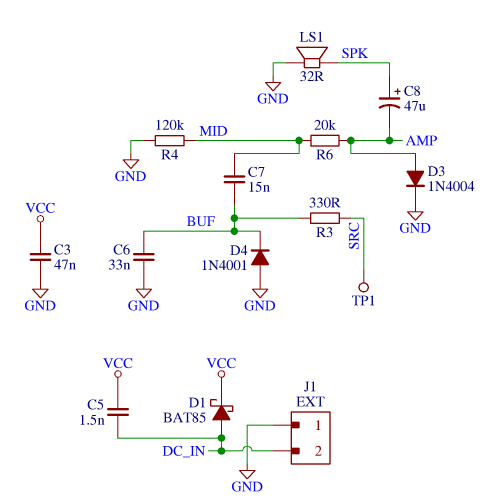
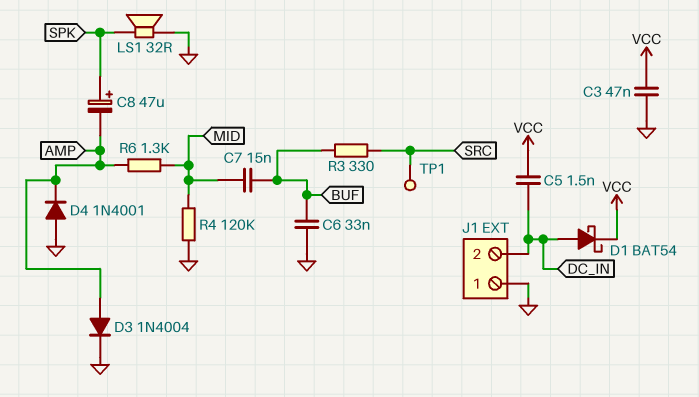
D1: schottky BAT85 (A DC_IN, K VCC) -> schottky BAT54 (A DC_IN, K VCC)
D4: diode 1N4001 (A GND, K BUF) -> diode 1N4001 (A GND, K AMP)
R6: 20k (AMP, MID) -> 1.3k (AMP, MID)

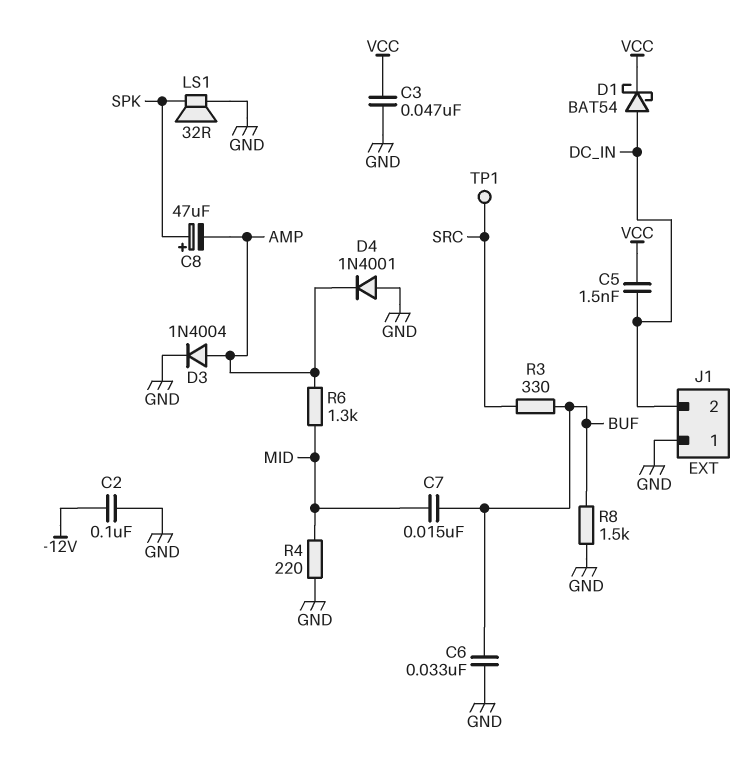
C2: none -> 100nF (-12V, GND)
R4: 120k (GND, MID) -> 220 (GND, MID)
R8: none -> 1.5k (BUF, GND)

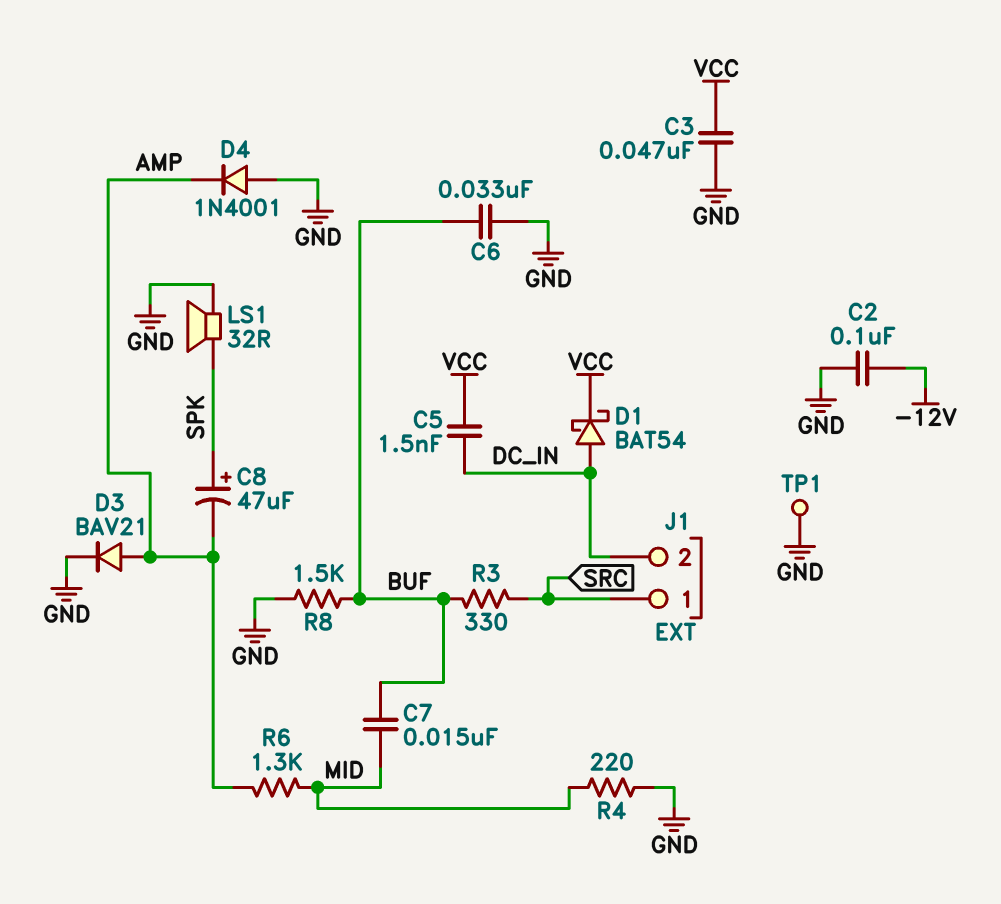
D3: diode 1N4004 (A AMP, K GND) -> diode BAV21 (A AMP, K GND)
J1 pin 1: GND -> SRC
TP1: test point (SRC) -> test point (GND)

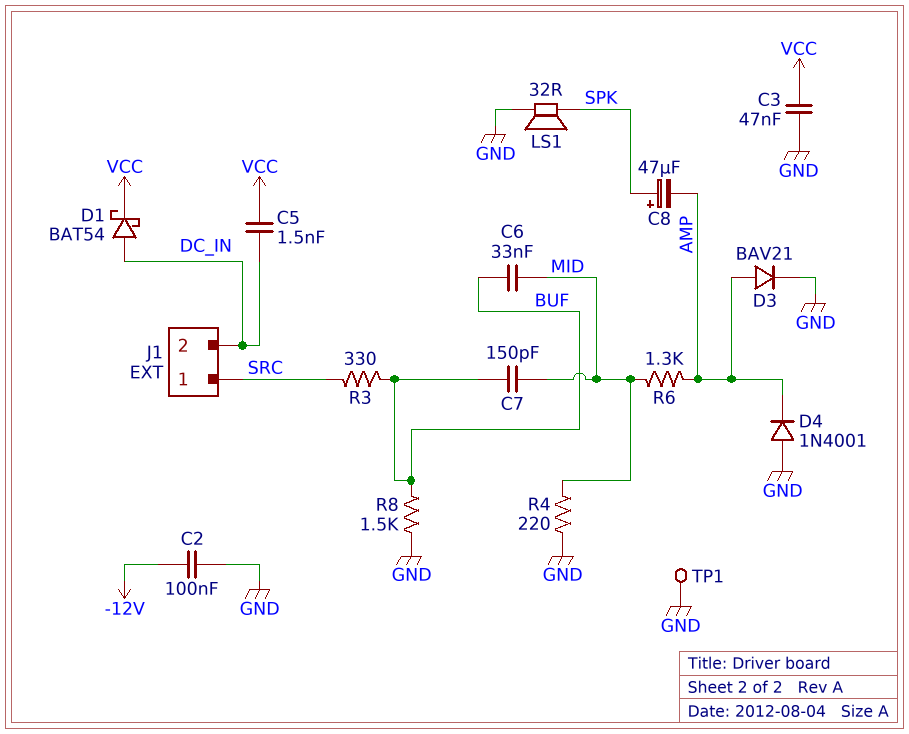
C6: 33nF (BUF, GND) -> 33nF (BUF, MID)
C7: 15nF (BUF, MID) -> 150pF (BUF, MID)

